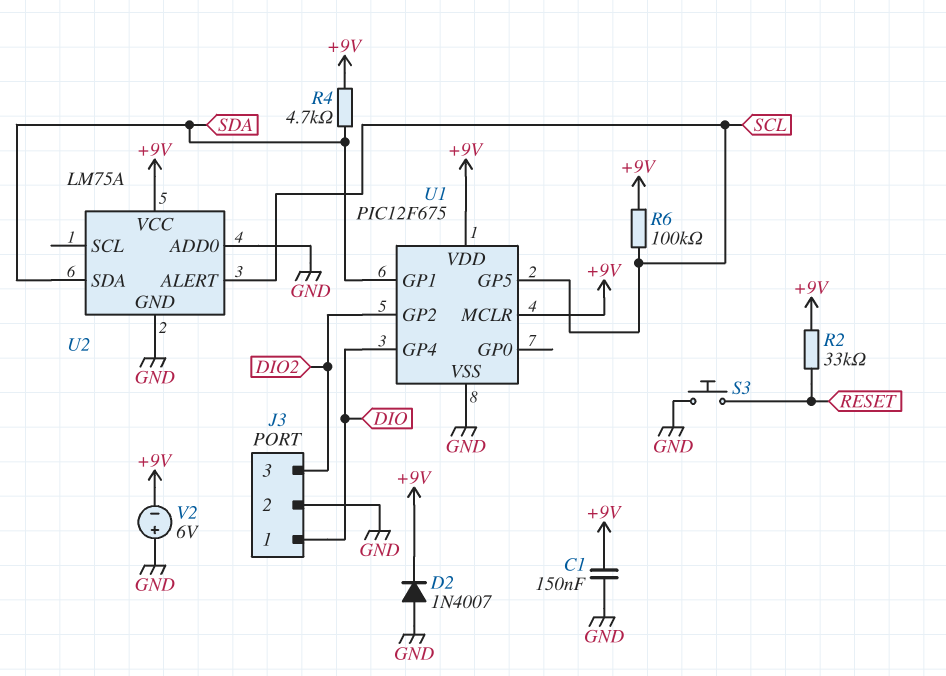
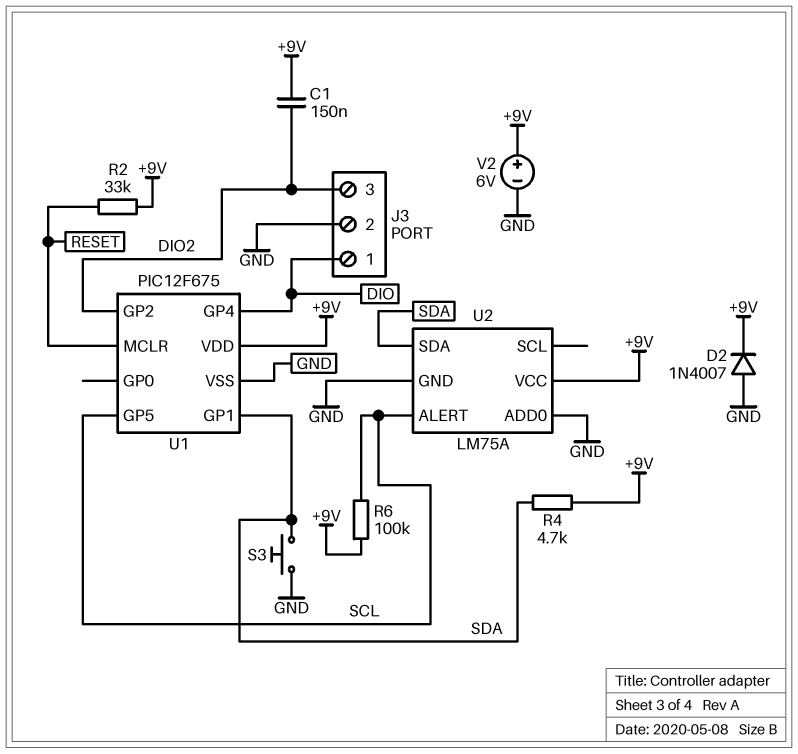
C1: 150nF (+9V, GND) -> 150nF (+9V, DIO2)
S3: button (GND, RESET) -> button (GND, SDA)
U1 pin MCLR: +9V -> RESET
V2: 6V (plus GND, minus +9V) -> 6V (plus +9V, minus GND)

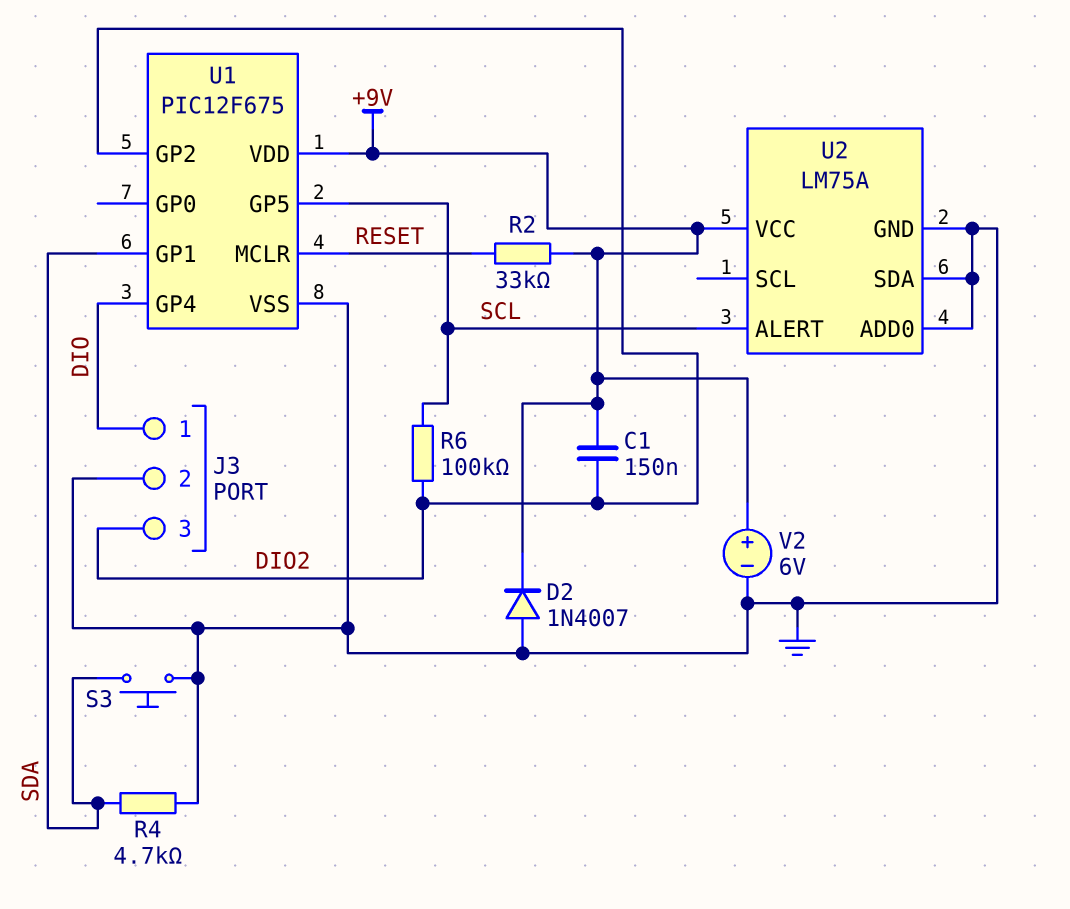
R4: 4.7k (+9V, SDA) -> 4.7k (GND, SDA)
R6: 100k (+9V, SCL) -> 100k (DIO2, SCL)
U2 pin SDA: SDA -> GND

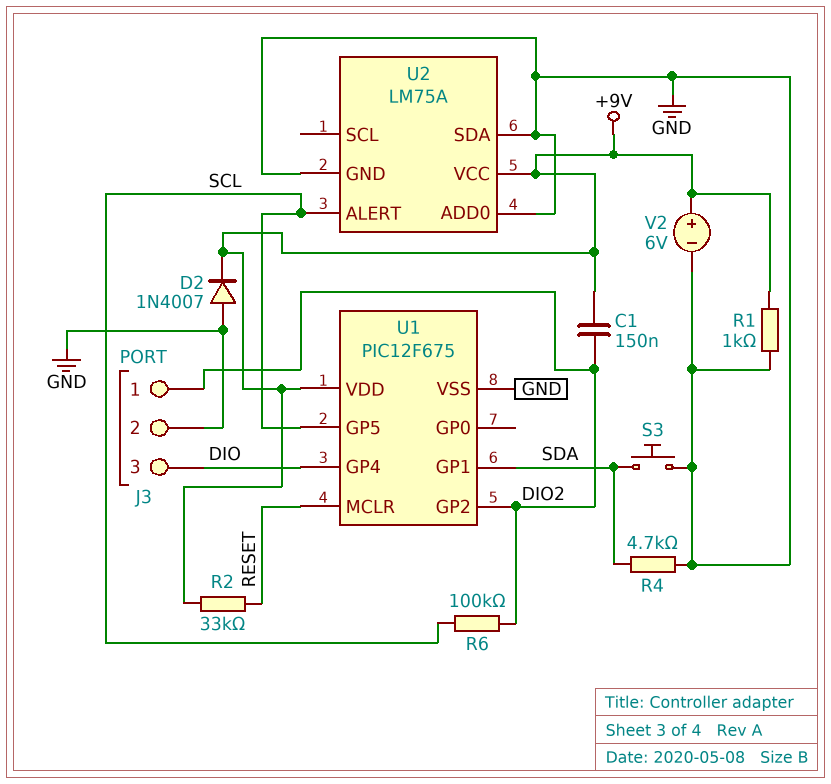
J3 pin 1: DIO -> DIO2
J3 pin 3: DIO2 -> DIO
R1: none -> 1k (+9V, GND)

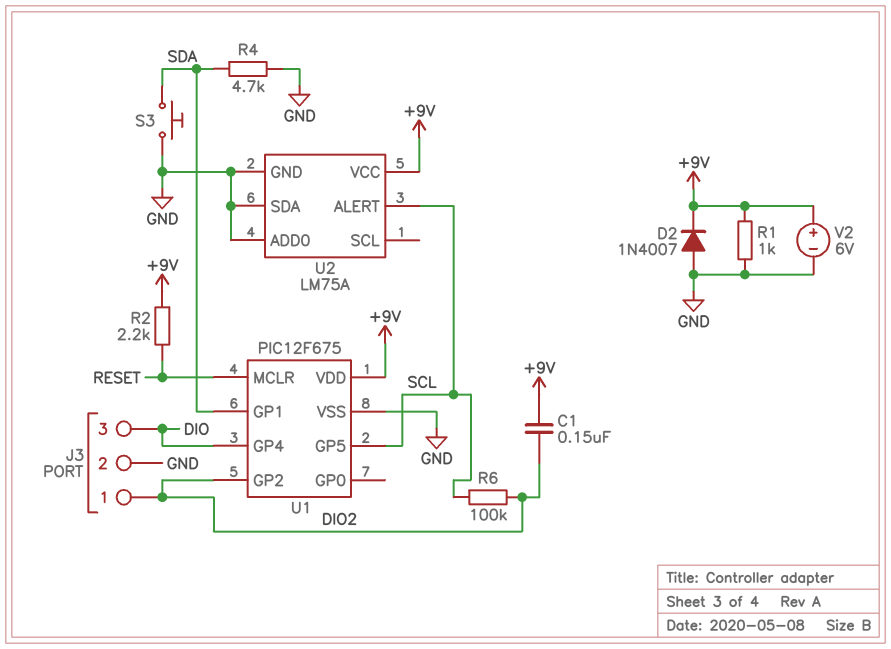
R2: 33k (+9V, RESET) -> 2.2k (+9V, RESET)

